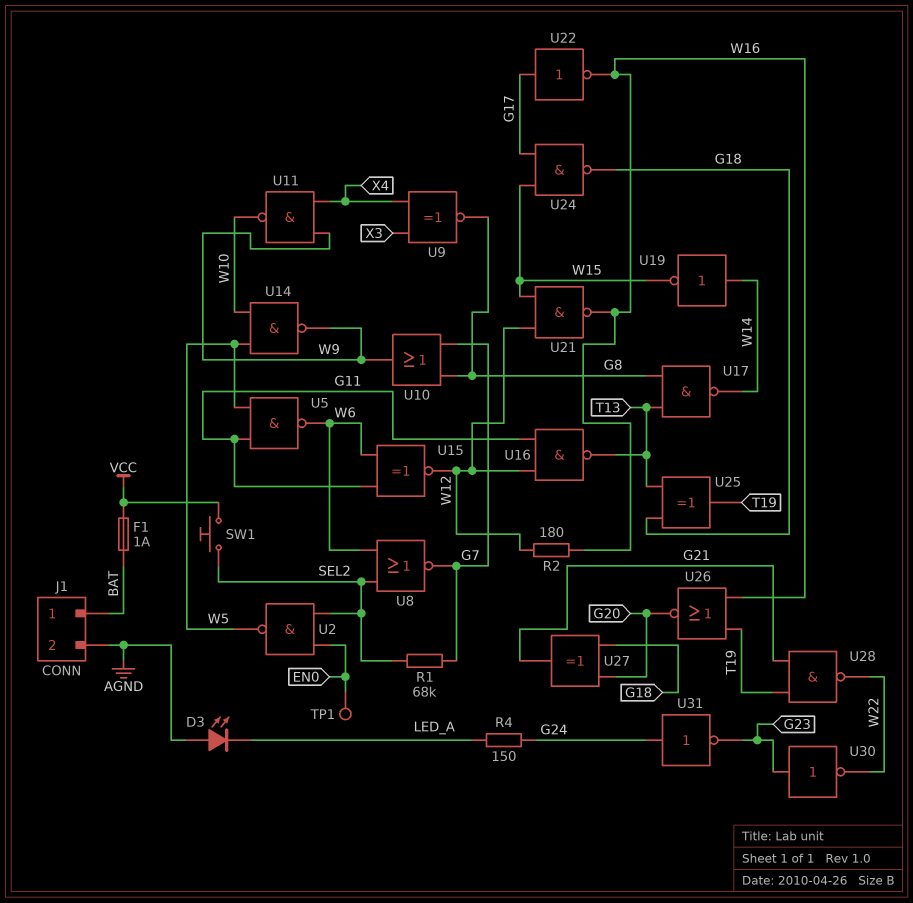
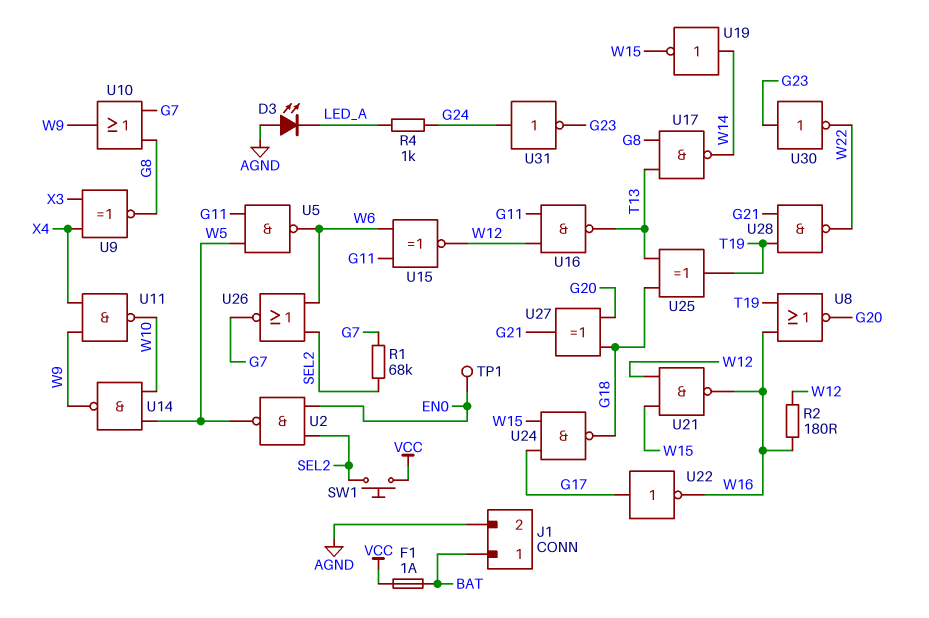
R4: 150 (G24, LED_A) -> 1k (G24, LED_A)
U8: NOR (in SEL2, in W6, out G7) -> NOR (in T19, in W16, out G20)
U26: NOR (in T19, in W16, out G20) -> NOR (in SEL2, in W6, out G7)

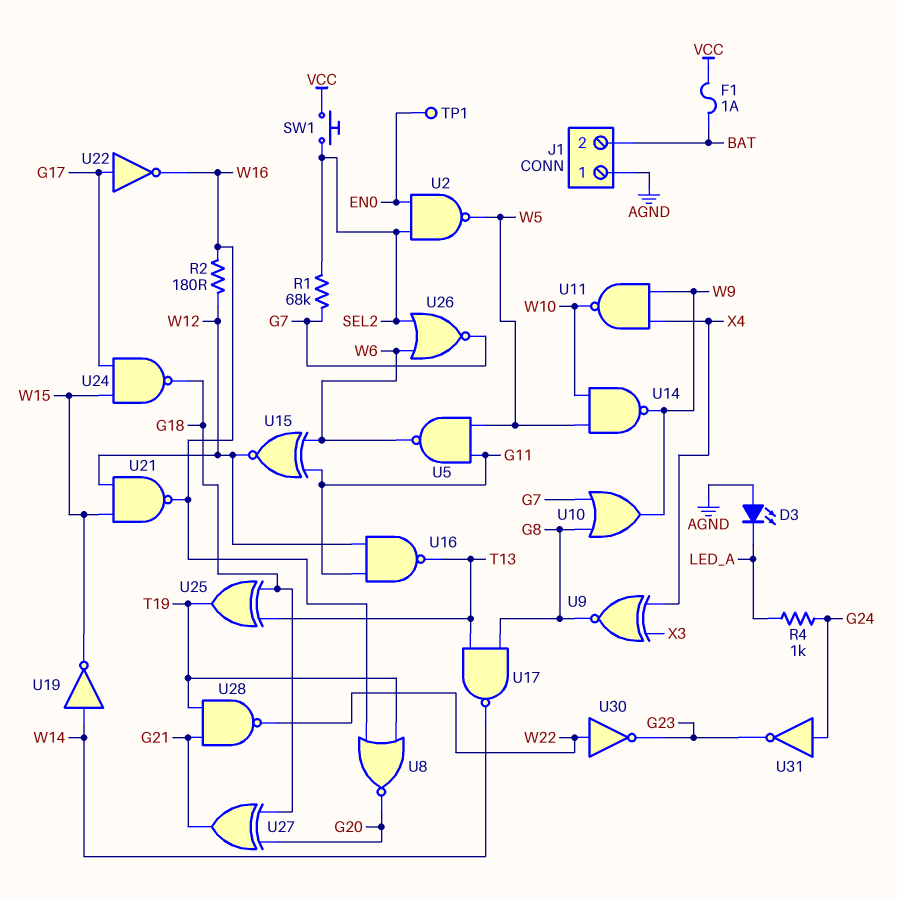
J1 pin 1: BAT -> AGND
J1 pin 2: AGND -> BAT
U30: NOT (in G23, out W22) -> NOT (in W22, out G23)

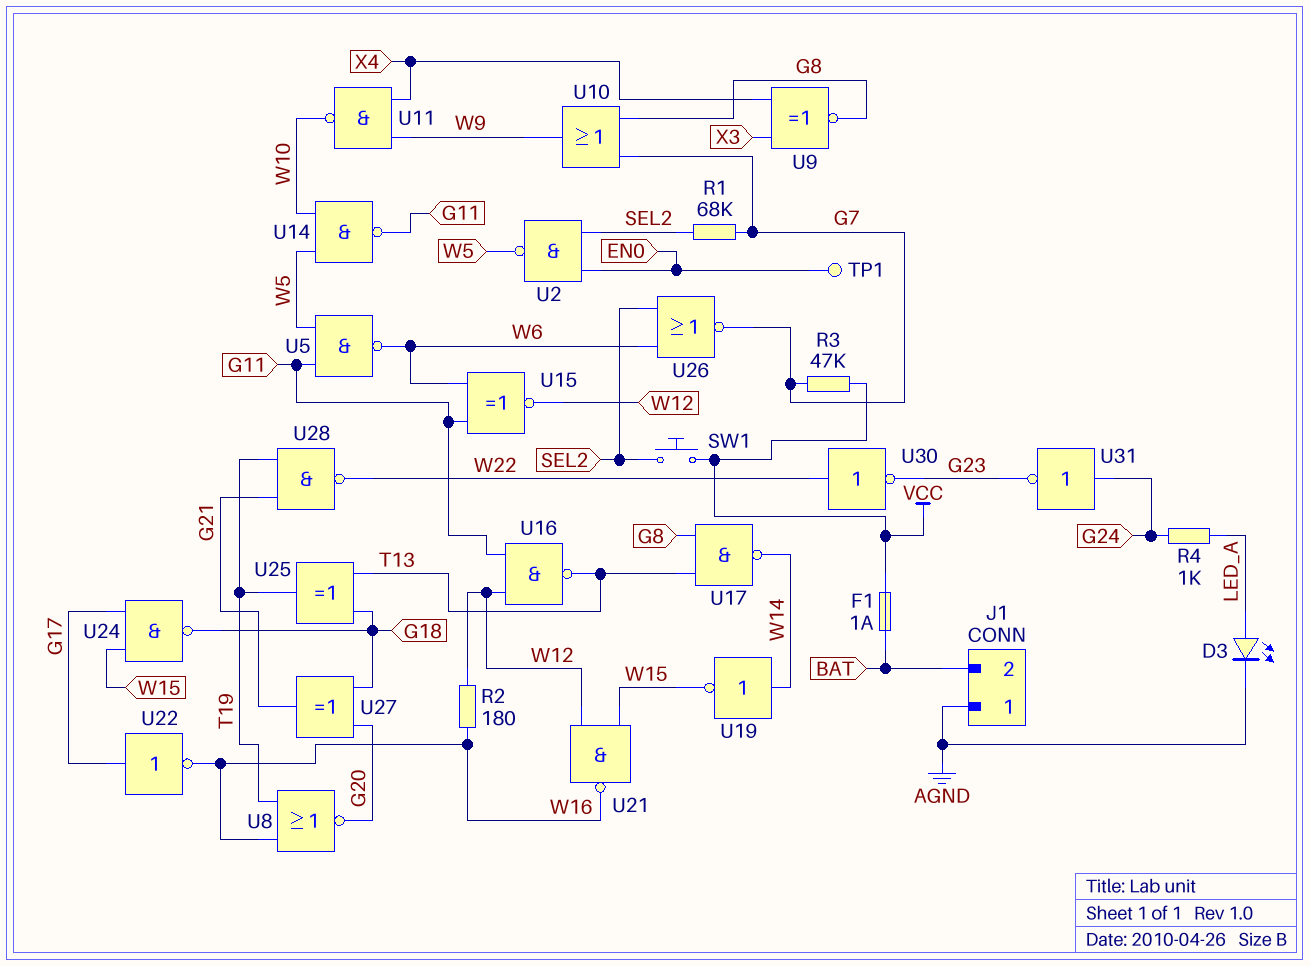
D3: LED (A AGND, K LED_A) -> LED (A LED_A, K AGND)
R3: none -> 47k (G7, VCC)
U14: NAND (in W5, in W10, out W9) -> NAND (in W5, in W10, out G11)

